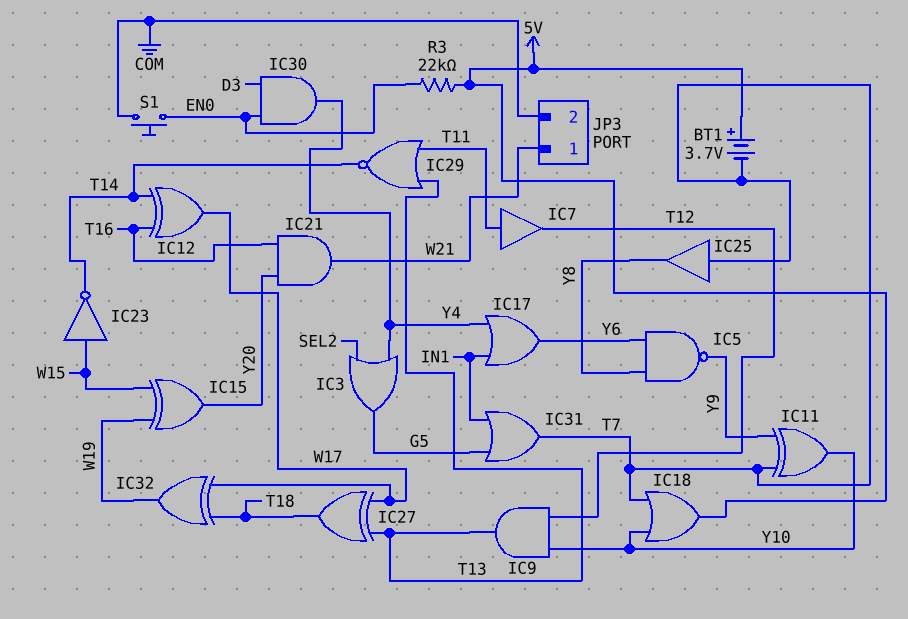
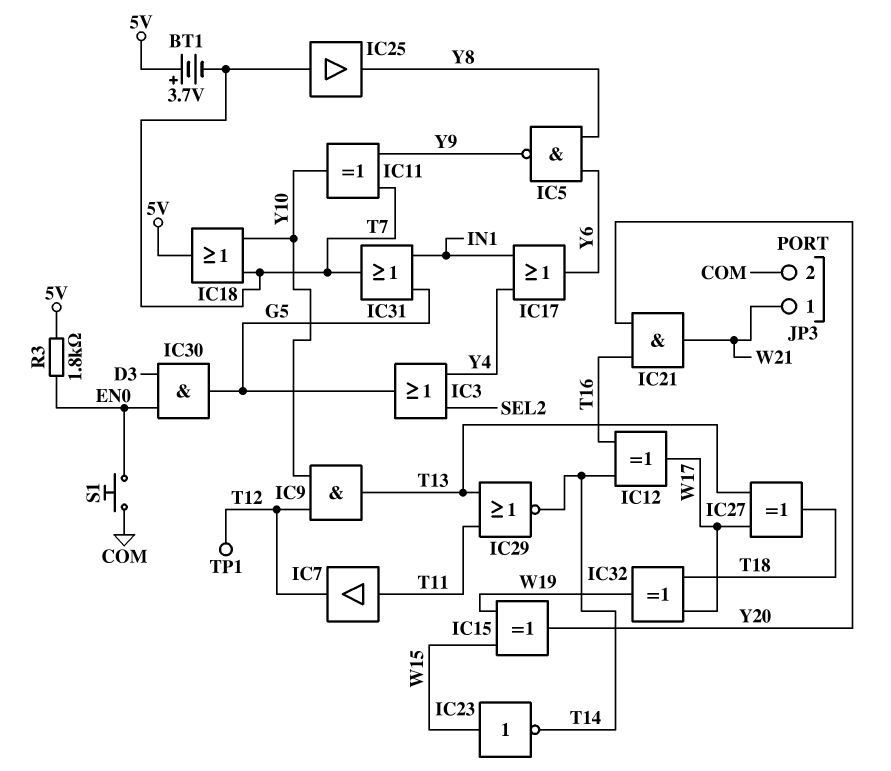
IC30: AND (in D3, in EN0, out Y4) -> AND (in D3, in EN0, out G5)
R3: 22k (5V, EN0) -> 1.8k (5V, EN0)
TP1: none -> test point (T12)

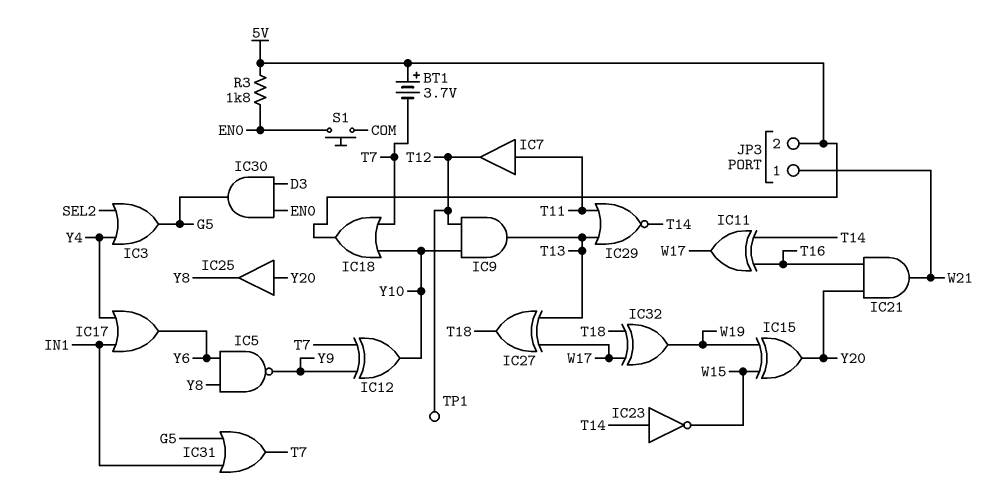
IC11: XOR (in T7, in Y9, out Y10) -> XOR (in T14, in T16, out W17)
IC12: XOR (in T14, in T16, out W17) -> XOR (in T7, in Y9, out Y10)
IC23: NOT (in W15, out T14) -> NOT (in T14, out W15)
IC25: buffer (in T7, out Y8) -> buffer (in Y20, out Y8)
JP3 pin 2: COM -> 5V

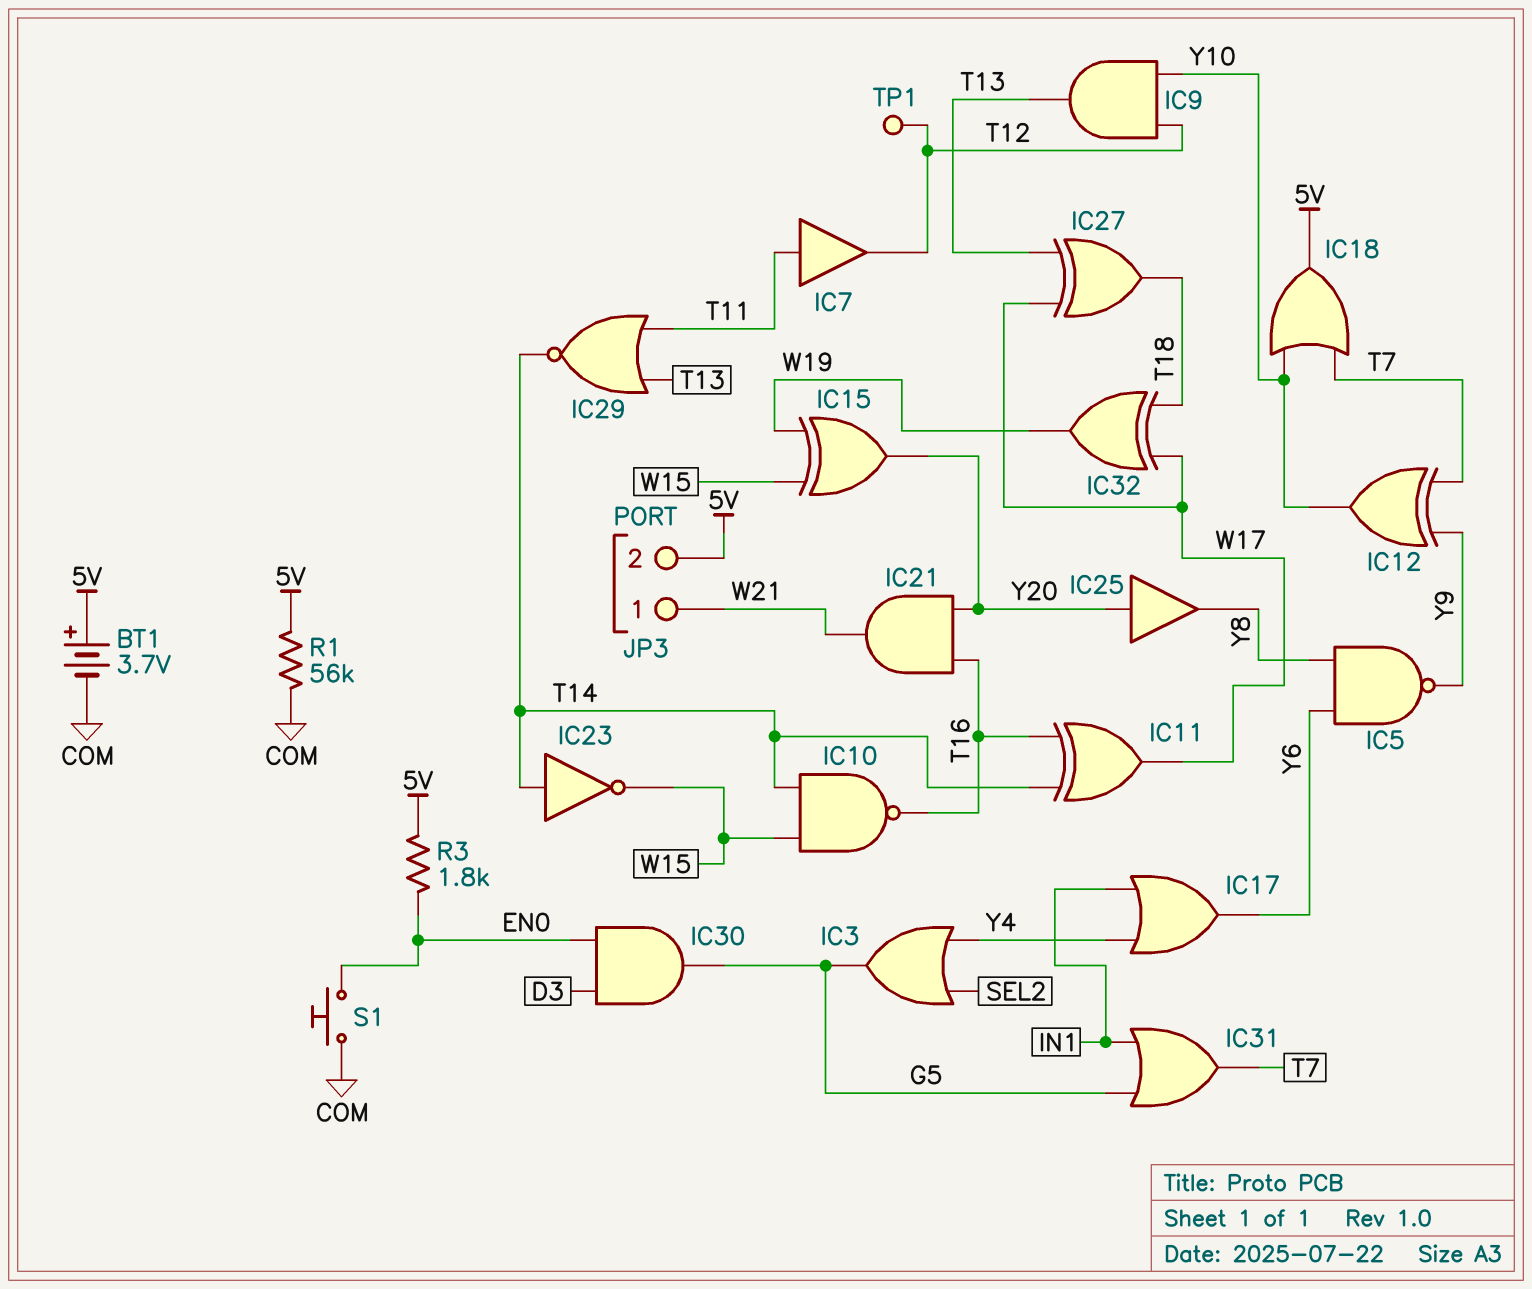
BT1: 3.7V (plus 5V, minus T7) -> 3.7V (plus 5V, minus COM)
IC10: none -> NAND (in T14, in W15, out T16)
R1: none -> 56k (5V, COM)

